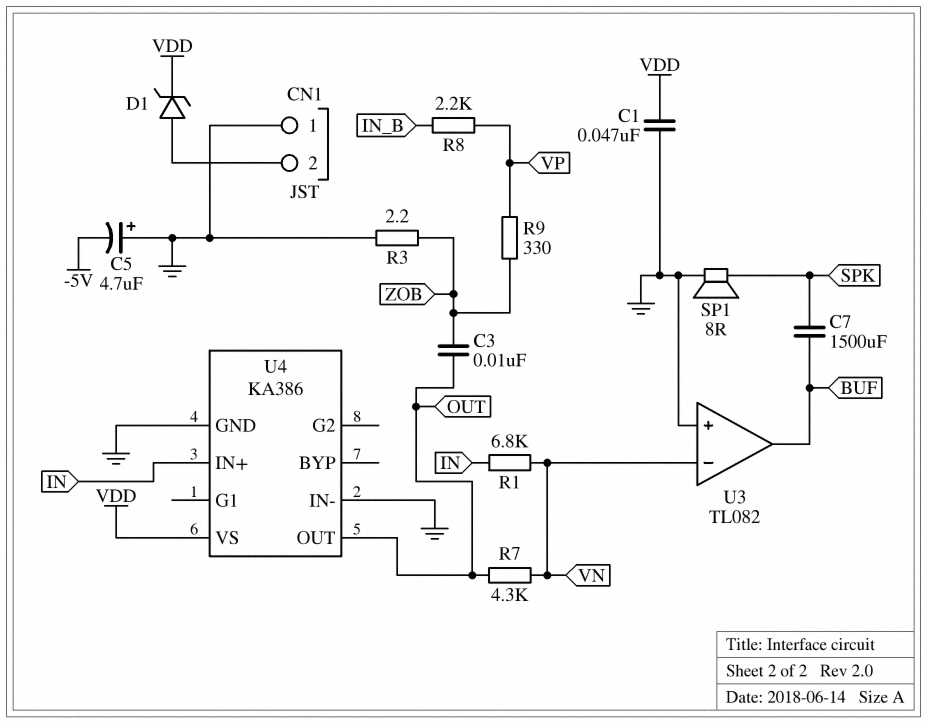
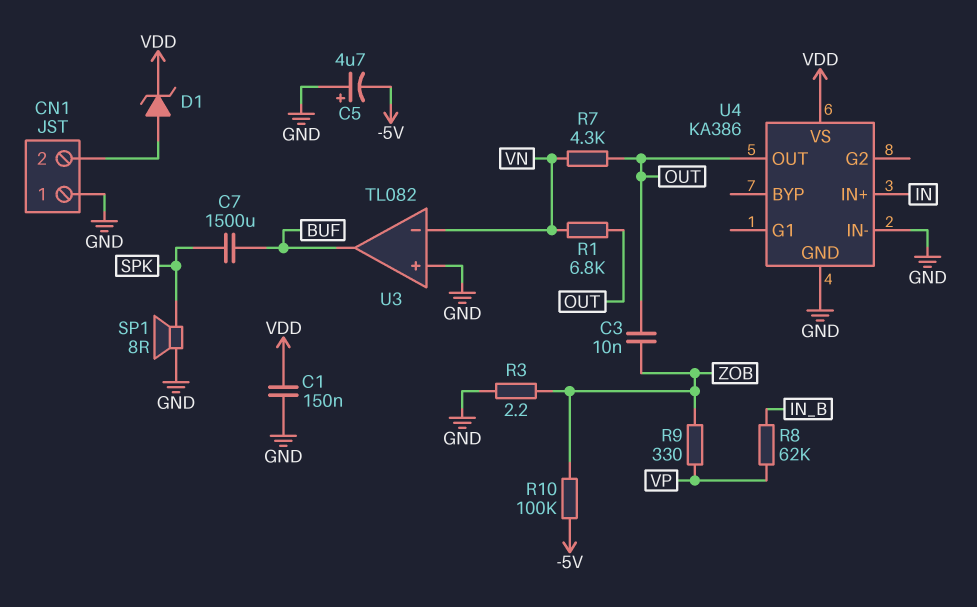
C1: 47nF (GND, VDD) -> 150nF (GND, VDD)
R1: 6.8k (IN, VN) -> 6.8k (OUT, VN)
R8: 2.2k (IN_B, VP) -> 62k (IN_B, VP)
R10: none -> 100k (-5V, ZOB)

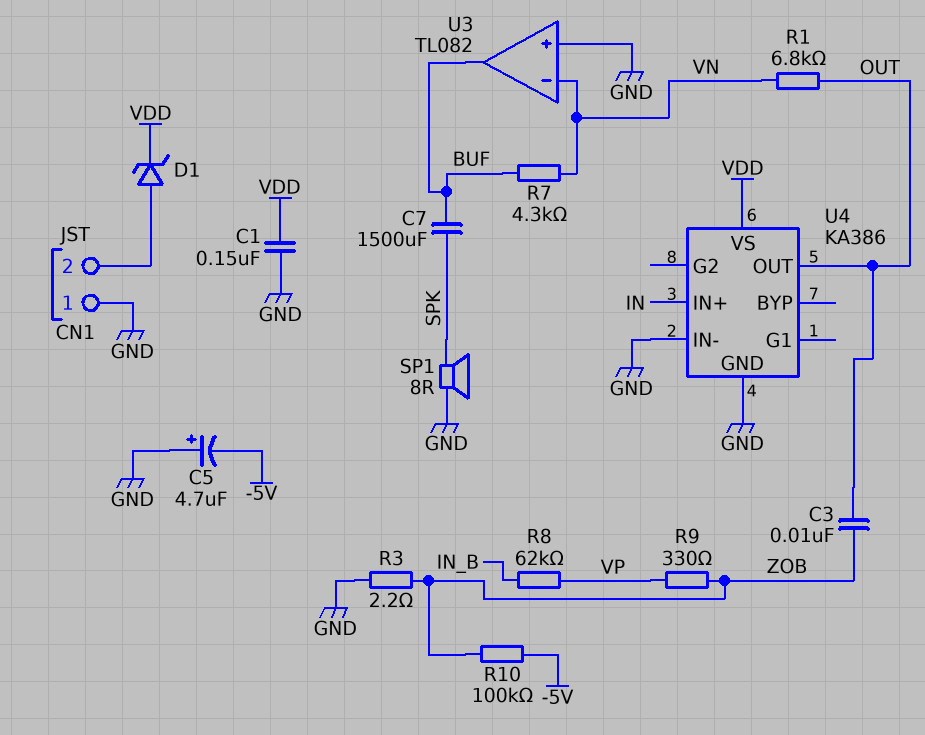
R7: 4.3k (OUT, VN) -> 4.3k (BUF, VN)

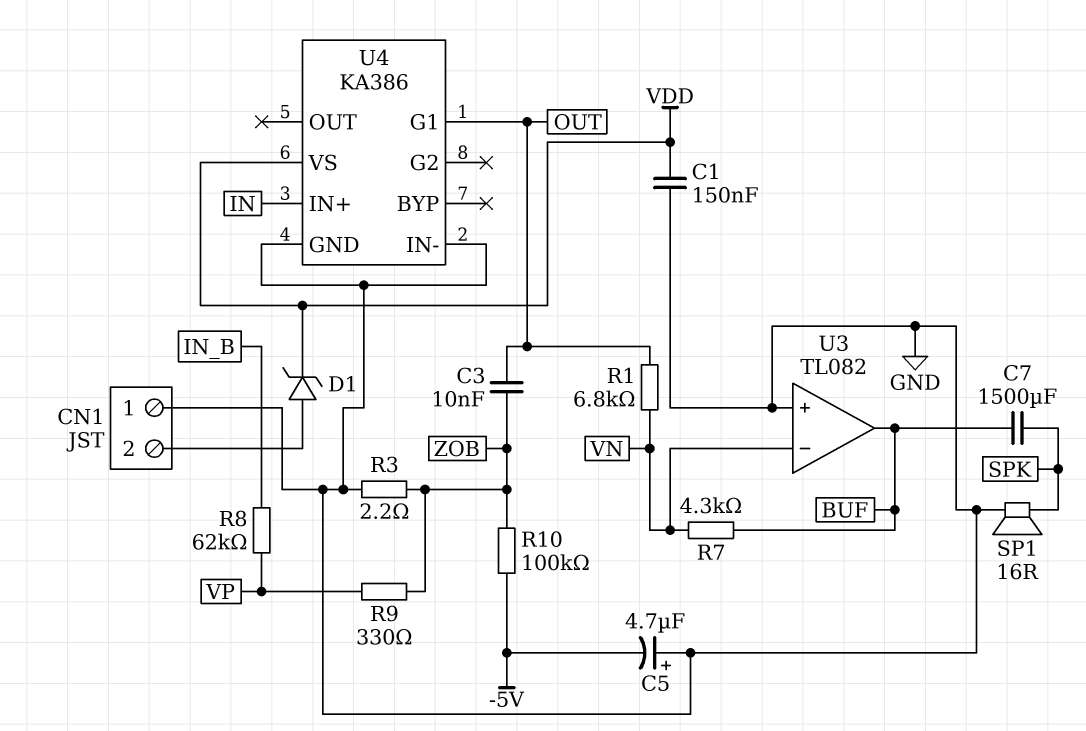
SP1: speaker 8R (GND, SPK) -> speaker 16R (GND, SPK)
U4 pin G1: none -> OUT
U4 pin OUT: OUT -> none

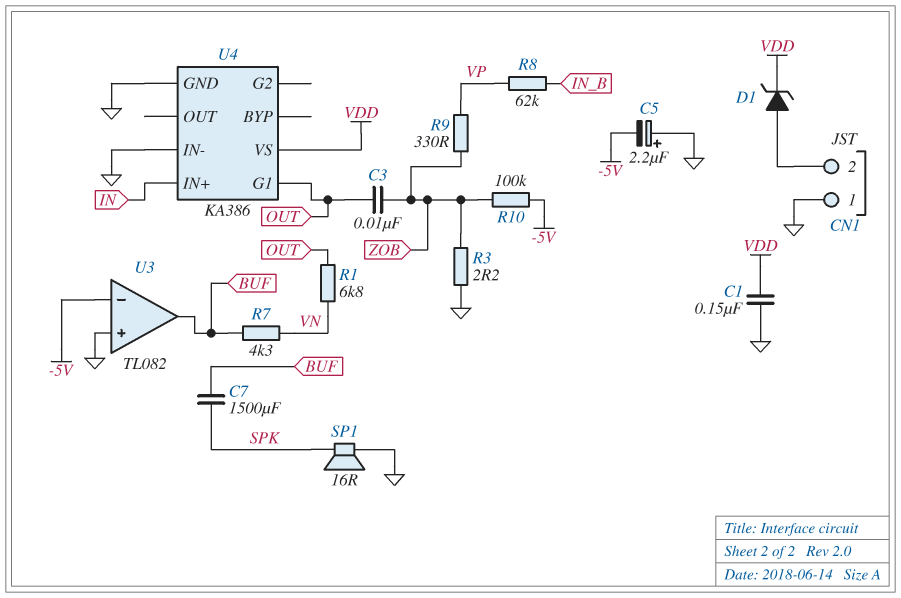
C5: 4.7uF (plus GND, minus -5V) -> 2.2uF (plus GND, minus -5V)
U3 pin in-: VN -> -5V

